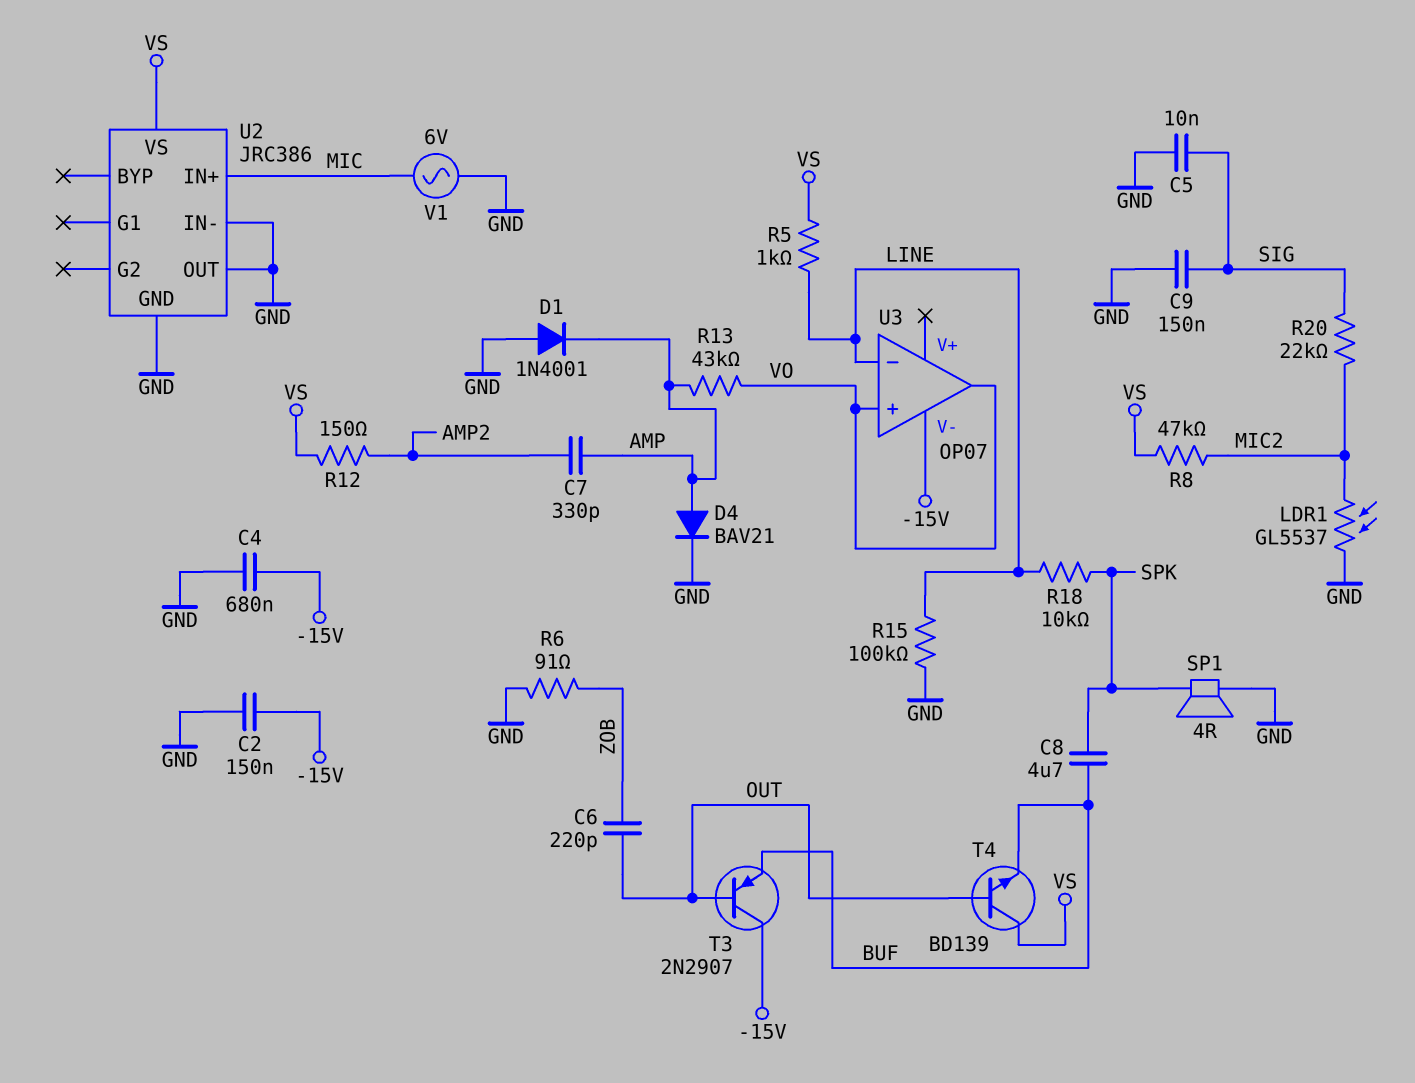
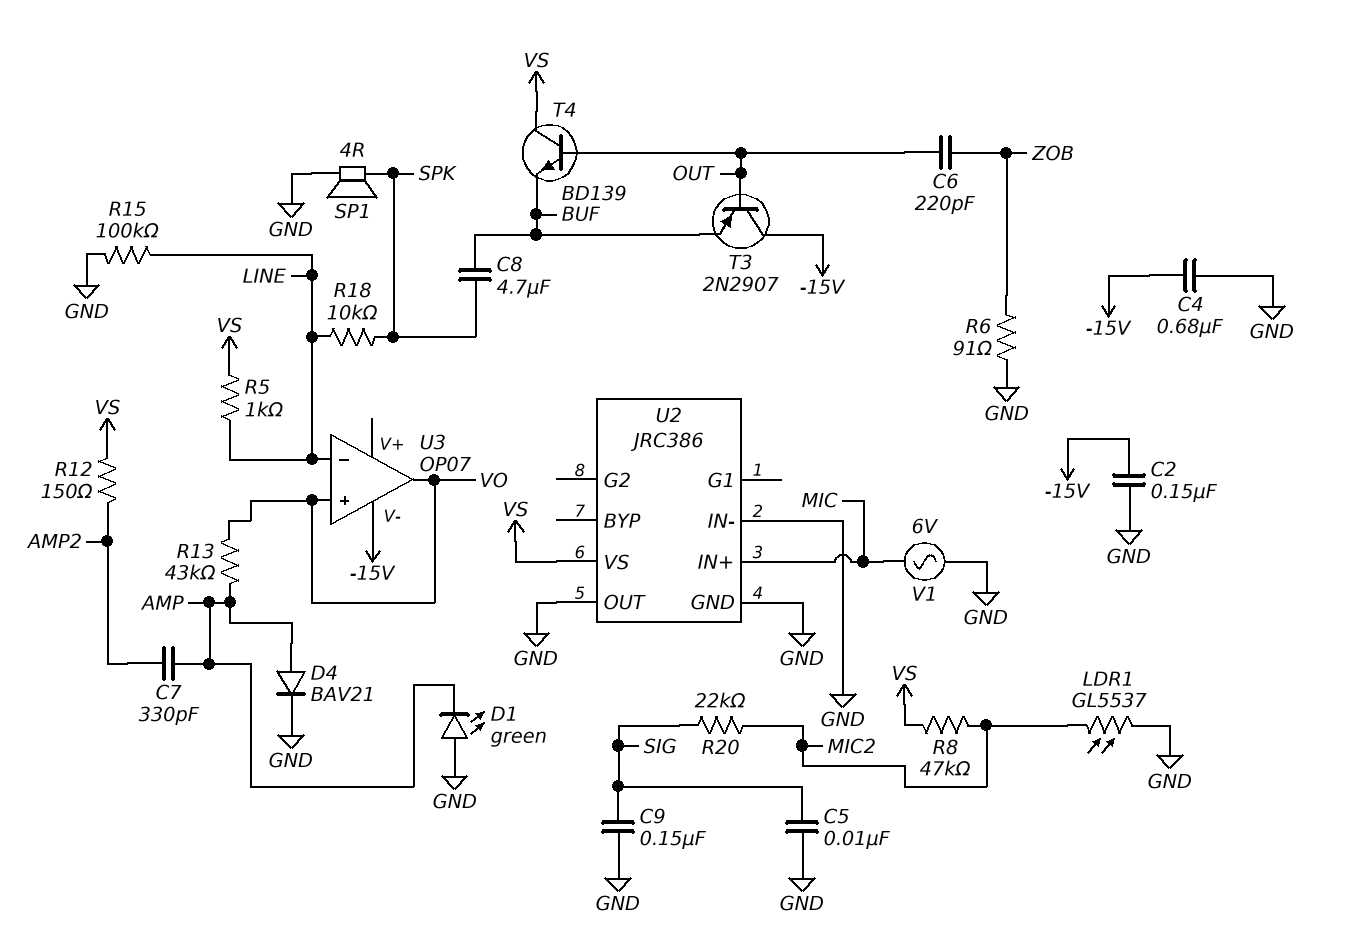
D1: diode 1N4001 (A GND, K AMP) -> LED green (A GND, K AMP)

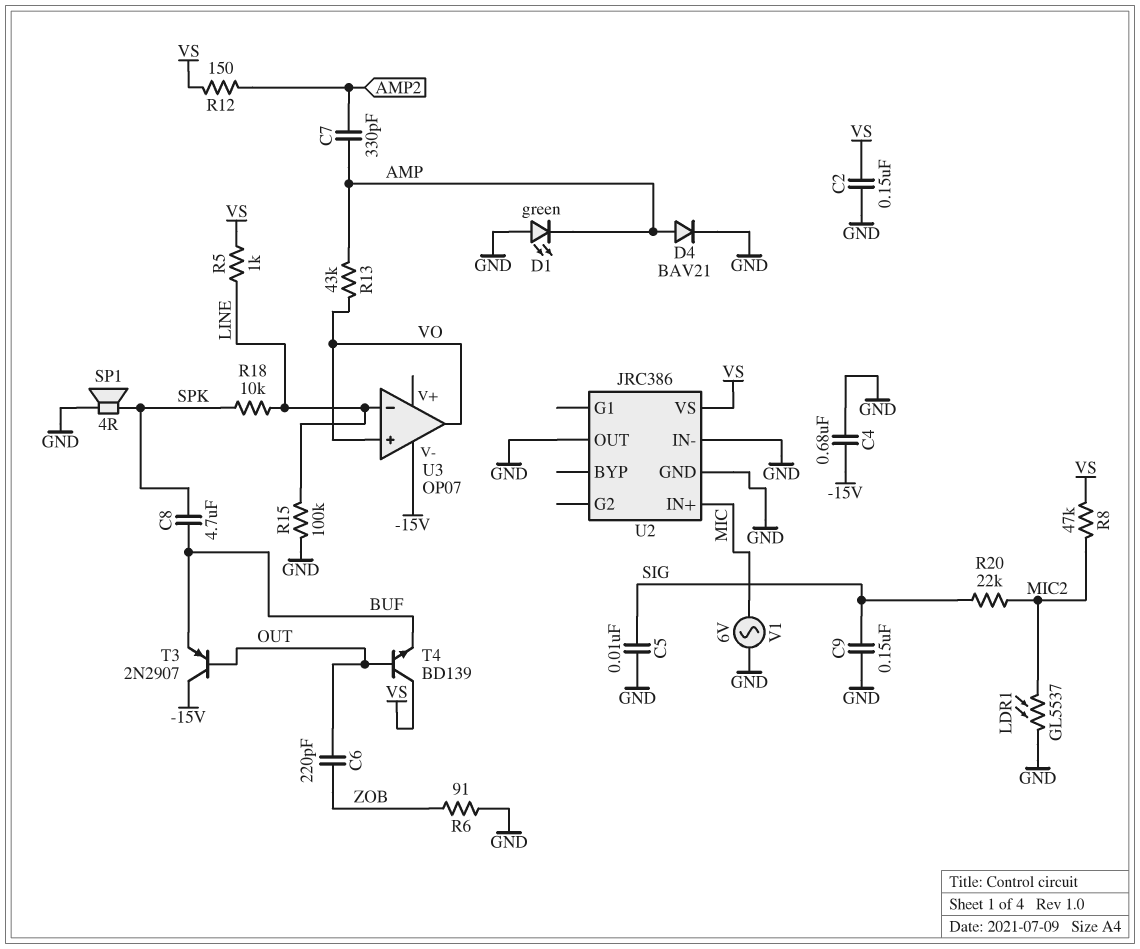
C2: 150nF (-15V, GND) -> 150nF (GND, VS)

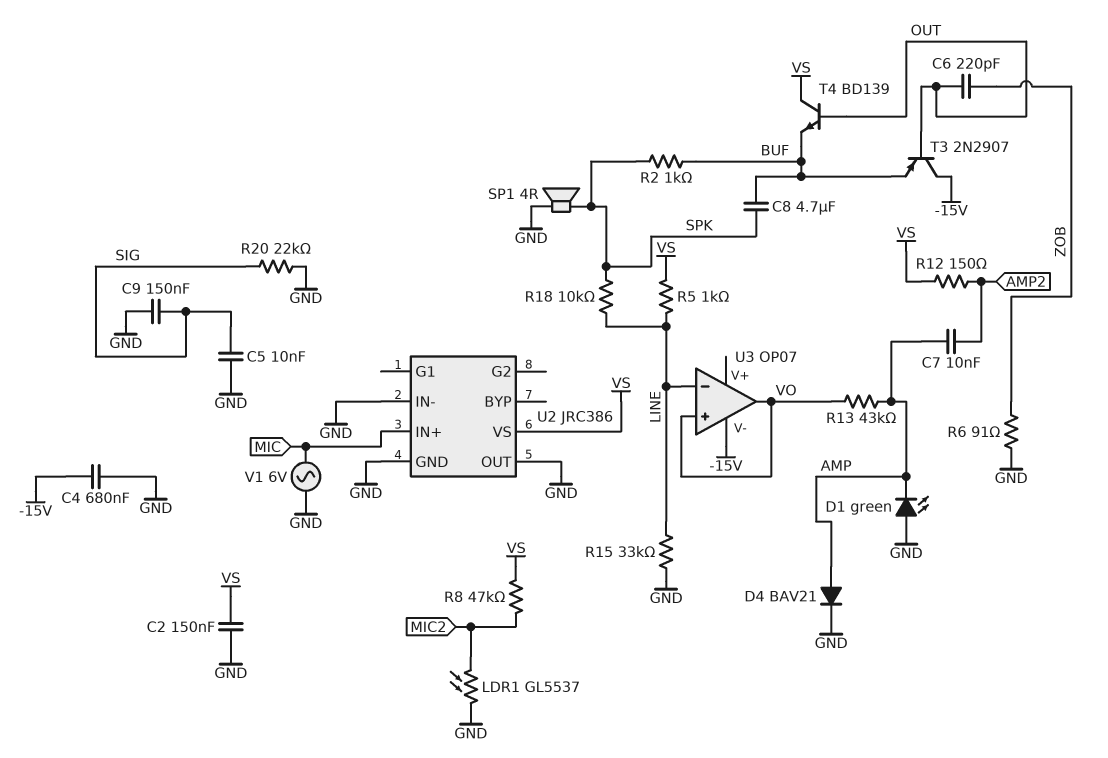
C7: 330pF (AMP, AMP2) -> 10nF (AMP, AMP2)
R2: none -> 1k (BUF, SPK)
R15: 100k (GND, LINE) -> 33k (GND, LINE)
R20: 22k (MIC2, SIG) -> 22k (GND, SIG)

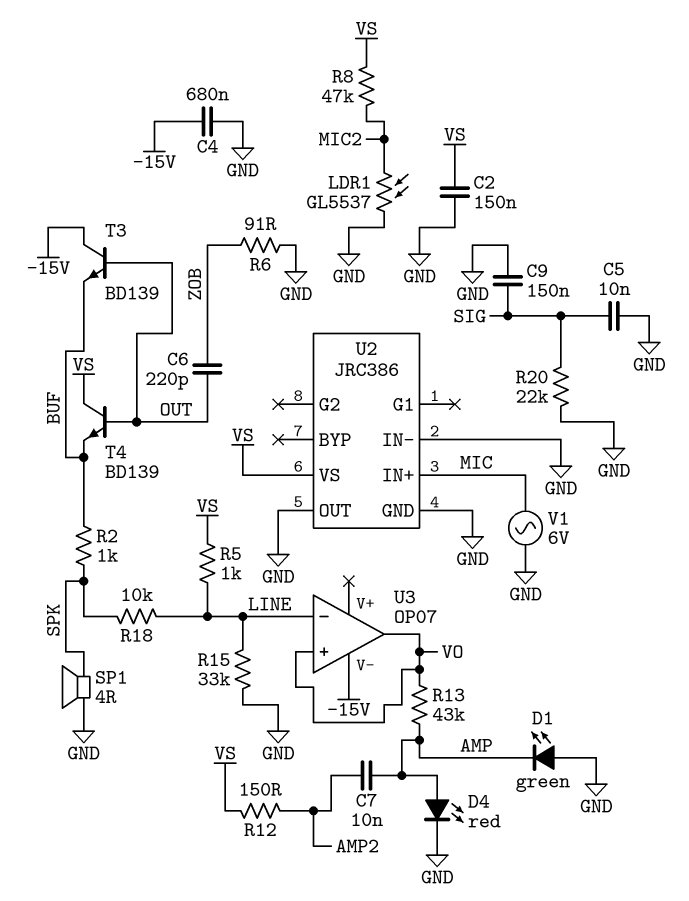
C8: 4.7uF (BUF, SPK) -> none
D4: diode BAV21 (A AMP, K GND) -> LED red (A AMP, K GND)
T3: PNP 2N2907 (B OUT, C -15V, E BUF) -> NPN BD139 (B OUT, C -15V, E BUF)

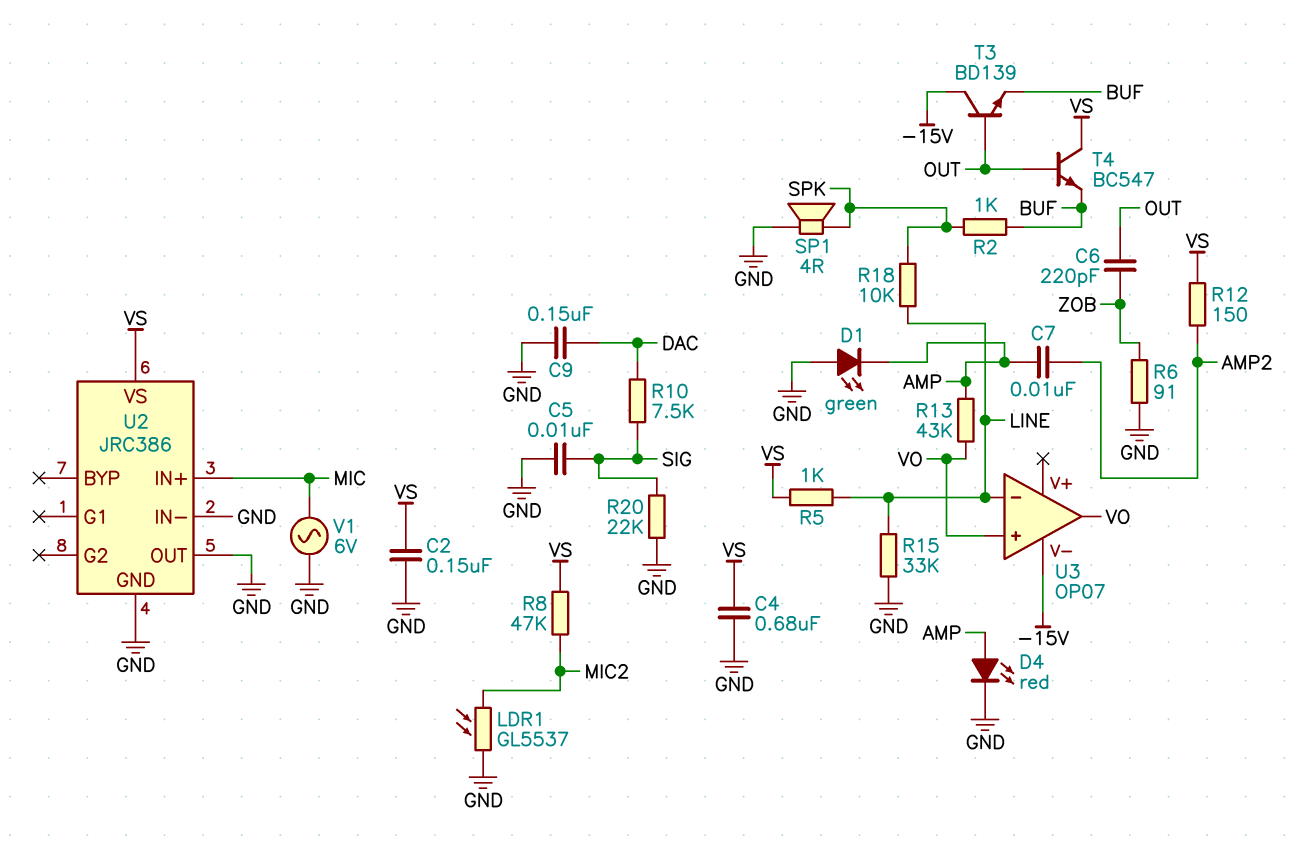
C4: 680nF (-15V, GND) -> 680nF (GND, VS)
C9: 150nF (GND, SIG) -> 150nF (DAC, GND)
R10: none -> 7.5k (DAC, SIG)
T4: NPN BD139 (B OUT, C VS, E BUF) -> NPN BC547 (B OUT, C VS, E BUF)

